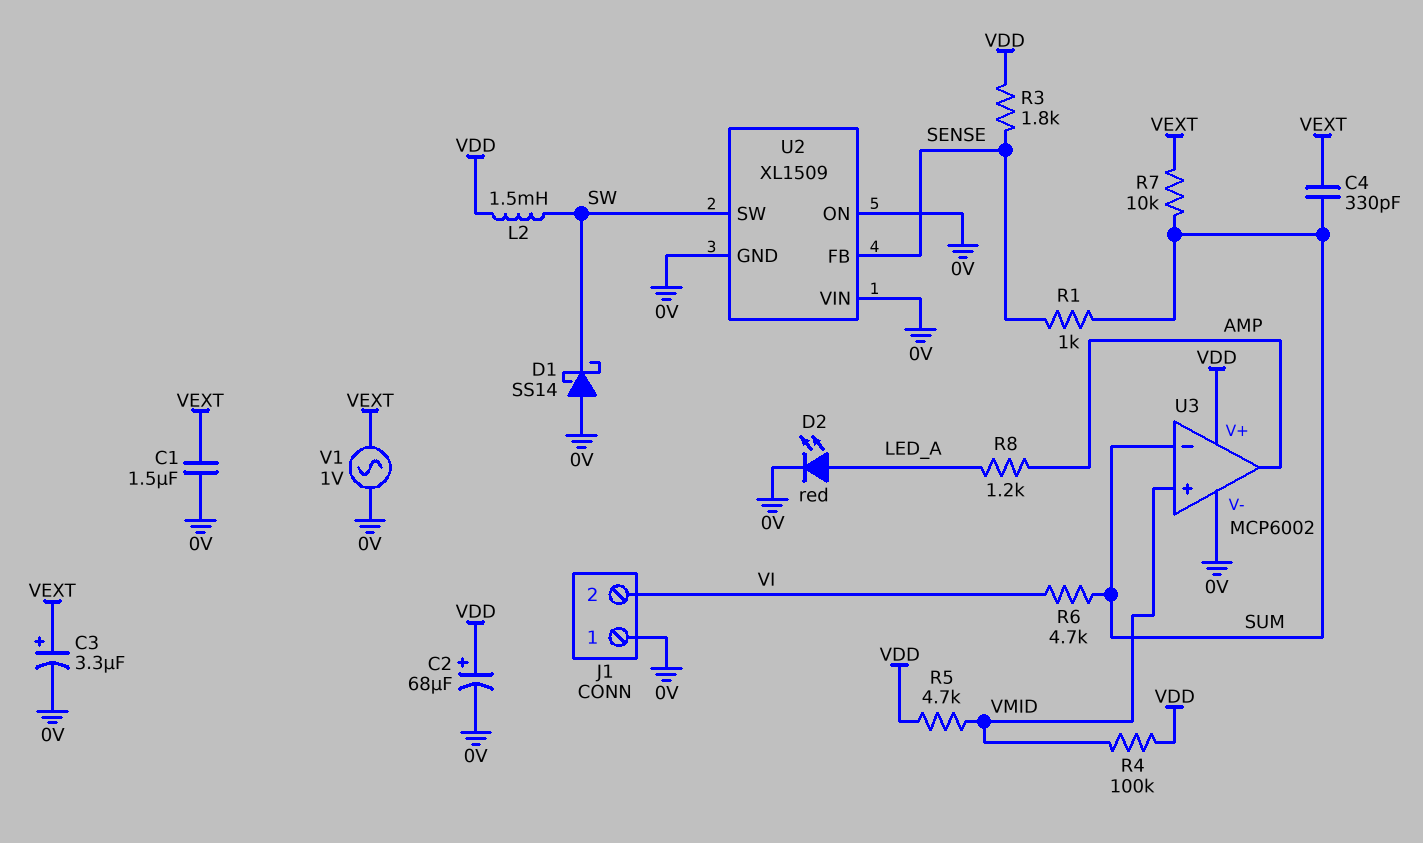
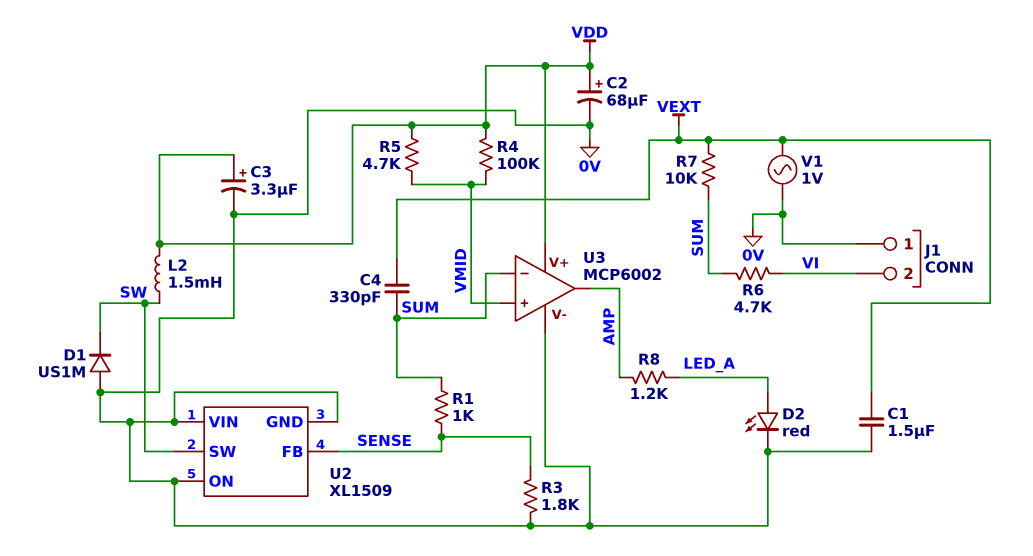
C3: 3.3uF (plus VEXT, minus 0V) -> 3.3uF (plus VDD, minus 0V)
D1: schottky SS14 (A 0V, K SW) -> diode US1M (A 0V, K SW)
R3: 1.8k (SENSE, VDD) -> 1.8k (0V, SENSE)

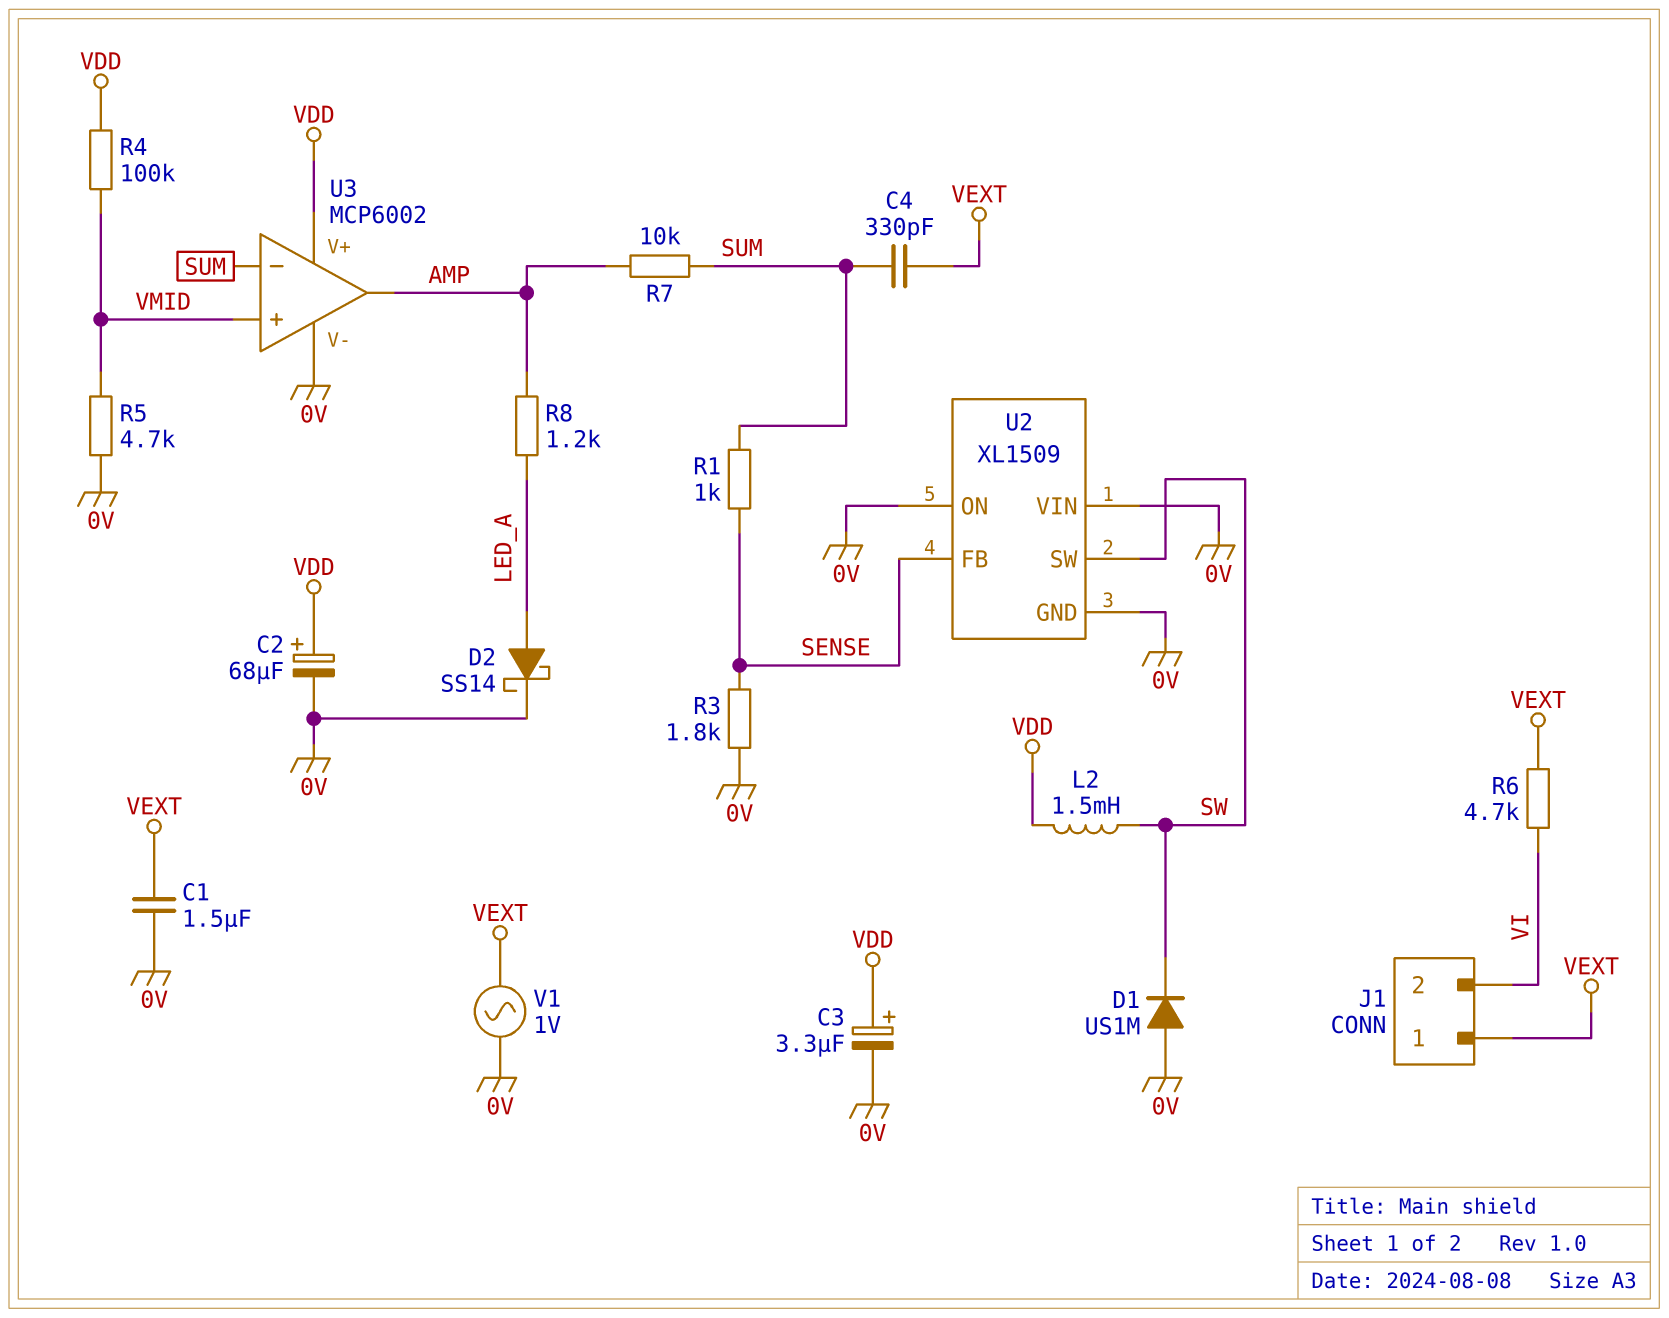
D2: LED red (A LED_A, K 0V) -> schottky SS14 (A LED_A, K 0V)
J1 pin 1: 0V -> VEXT
R5: 4.7k (VDD, VMID) -> 4.7k (0V, VMID)
R6: 4.7k (SUM, VI) -> 4.7k (VEXT, VI)
R7: 10k (SUM, VEXT) -> 10k (AMP, SUM)

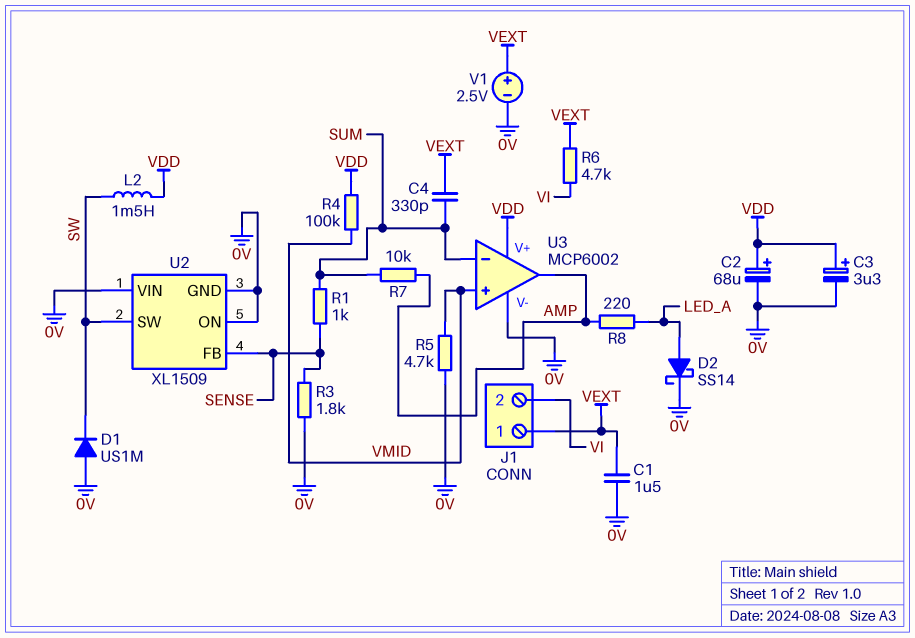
R8: 1.2k (AMP, LED_A) -> 220 (AMP, LED_A)
V1: AC 1V (0V, VEXT) -> 2.5V (plus VEXT, minus 0V)

